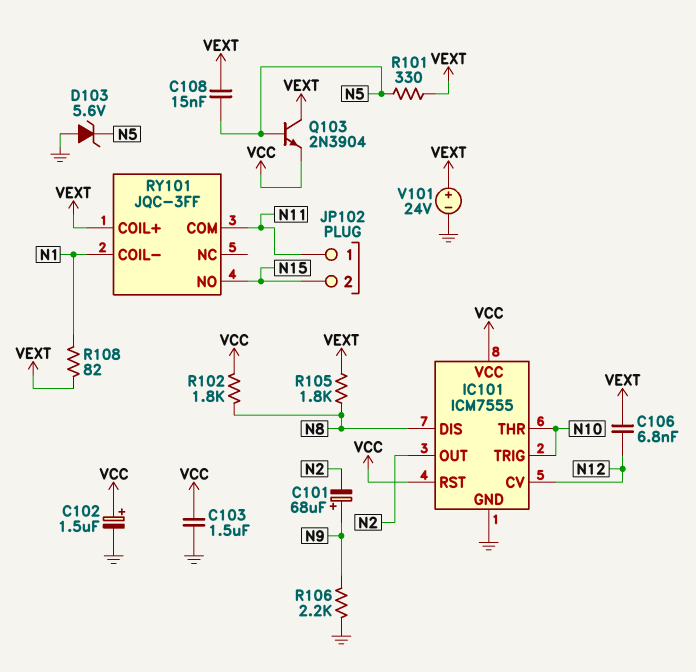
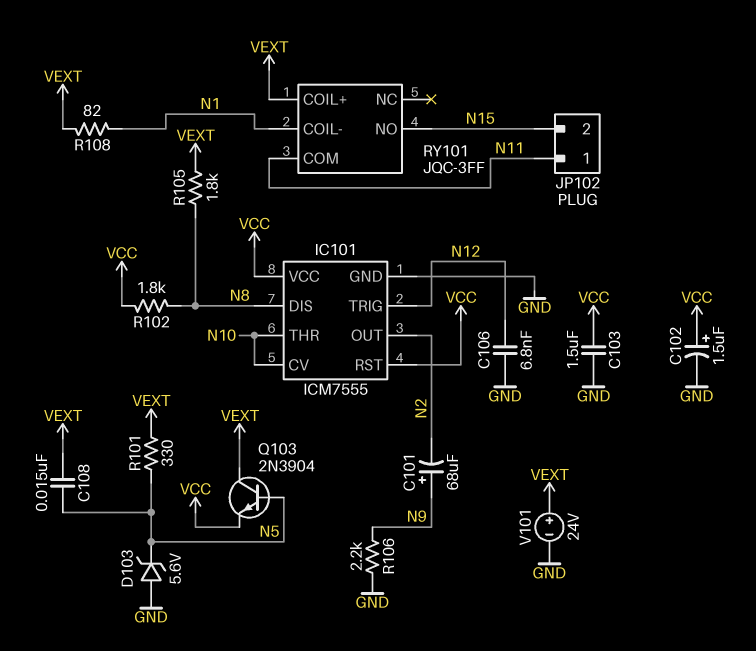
C106: 6.8nF (N12, VEXT) -> 6.8nF (GND, N12)
IC101 pin CV: N12 -> N10
IC101 pin TRIG: N10 -> N12

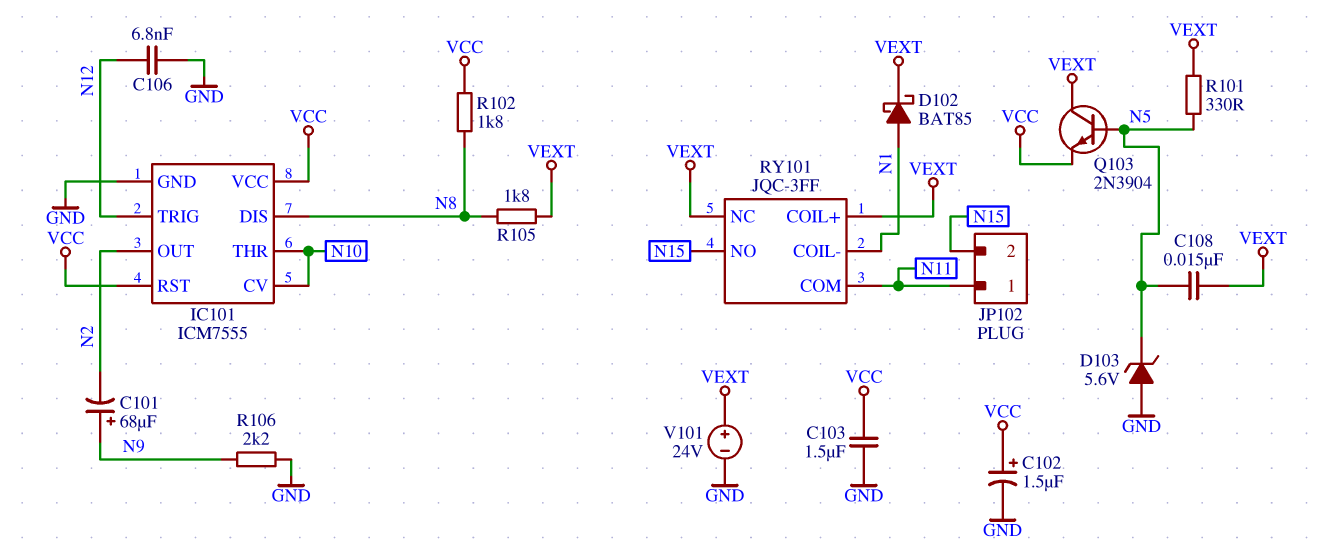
D102: none -> schottky BAT85 (A N1, K VEXT)
R108: 82 (N1, VEXT) -> none
RY101 pin NC: none -> VEXT

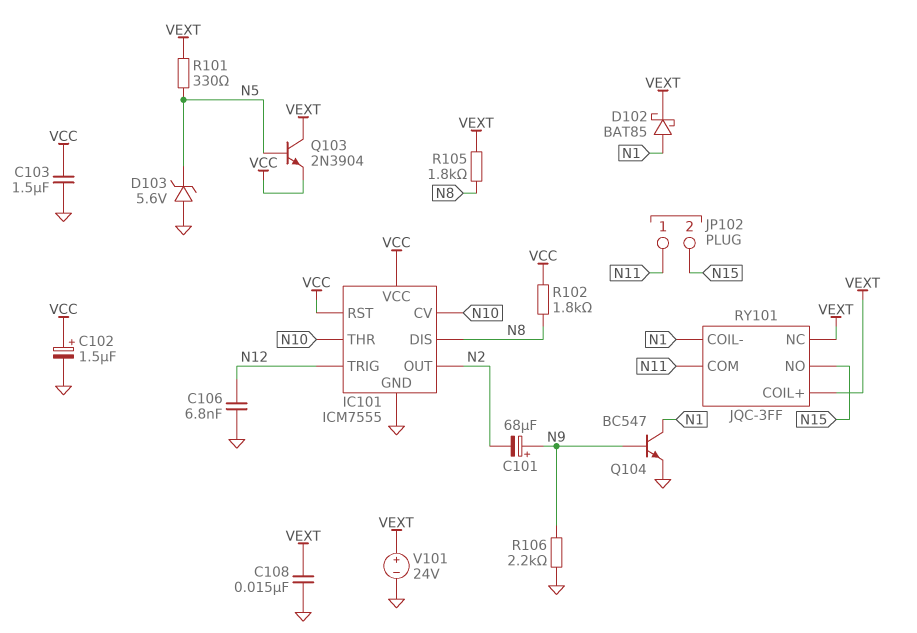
C108: 15nF (N5, VEXT) -> 15nF (GND, VEXT)
Q104: none -> NPN BC547 (B N9, C N1, E GND)

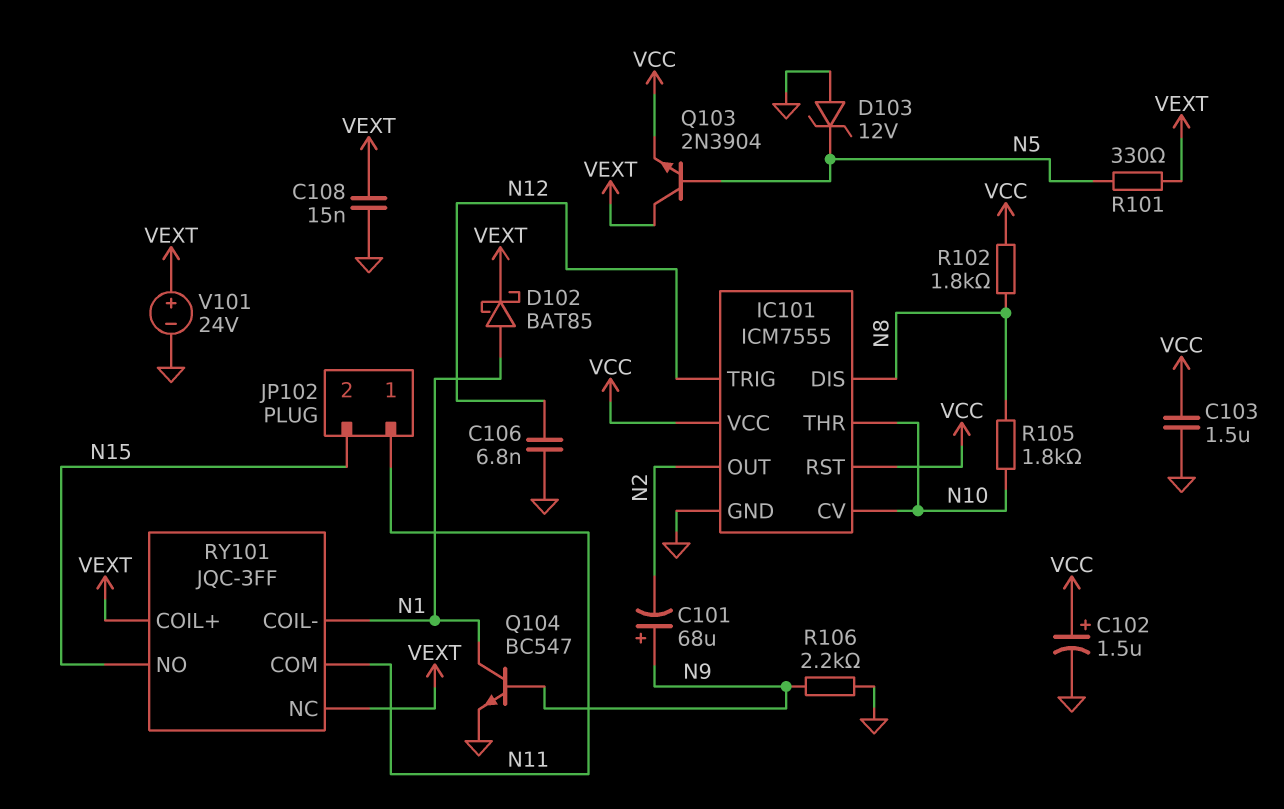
D103: zener 5.6V (A GND, K N5) -> zener 12V (A GND, K N5)
R105: 1.8k (N8, VEXT) -> 1.8k (N8, N10)

